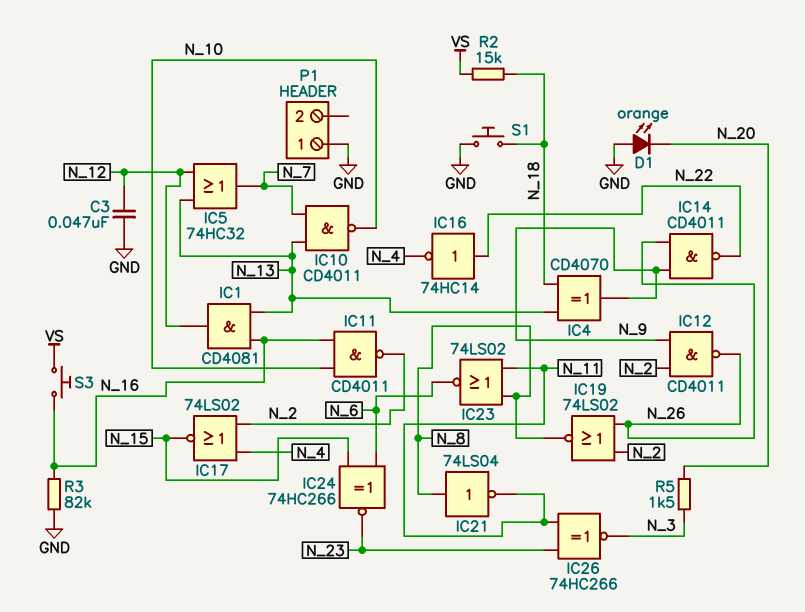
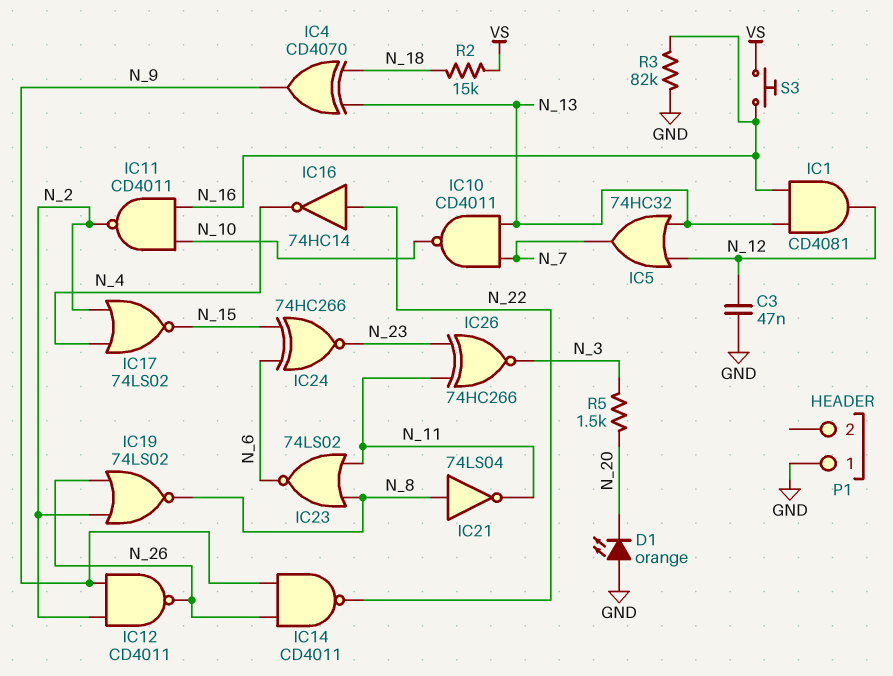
S1: button (GND, N_18) -> none

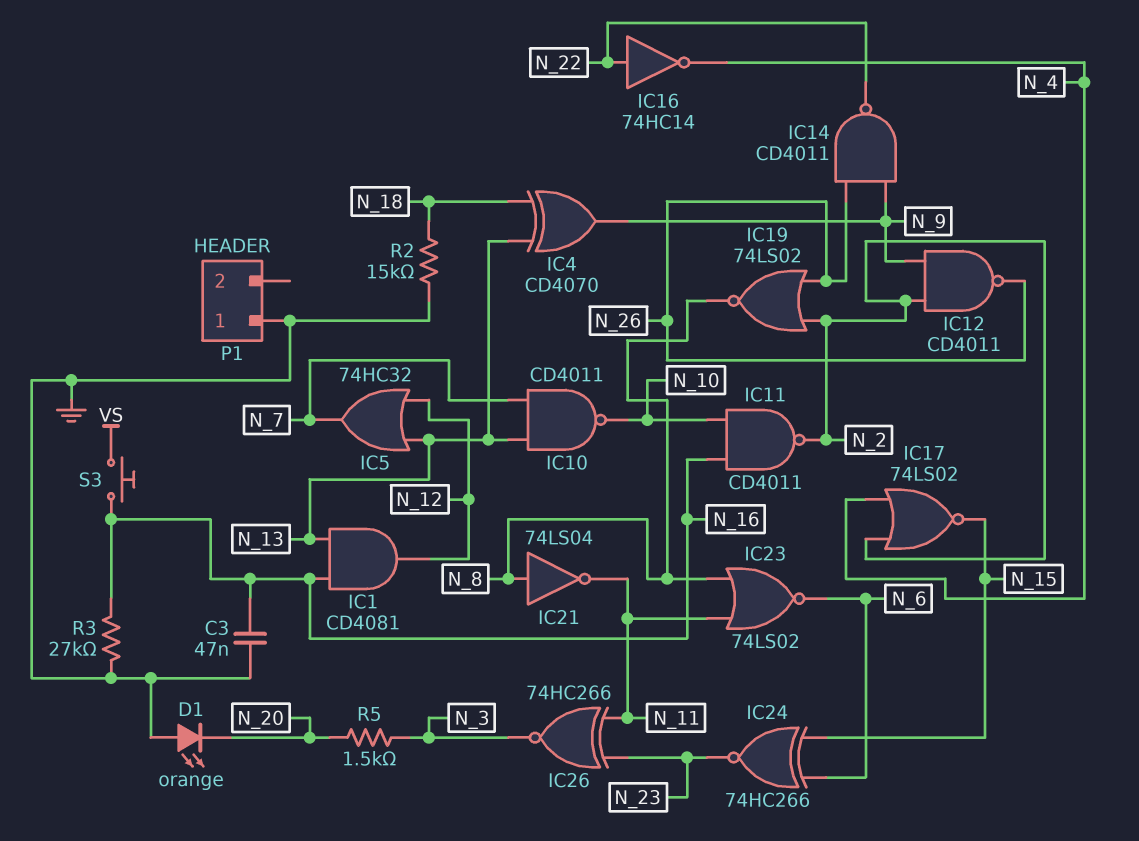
C3: 47nF (GND, N_12) -> 47nF (GND, N_16)
R2: 15k (N_18, VS) -> 15k (GND, N_18)
R3: 82k (GND, N_16) -> 27k (GND, N_16)

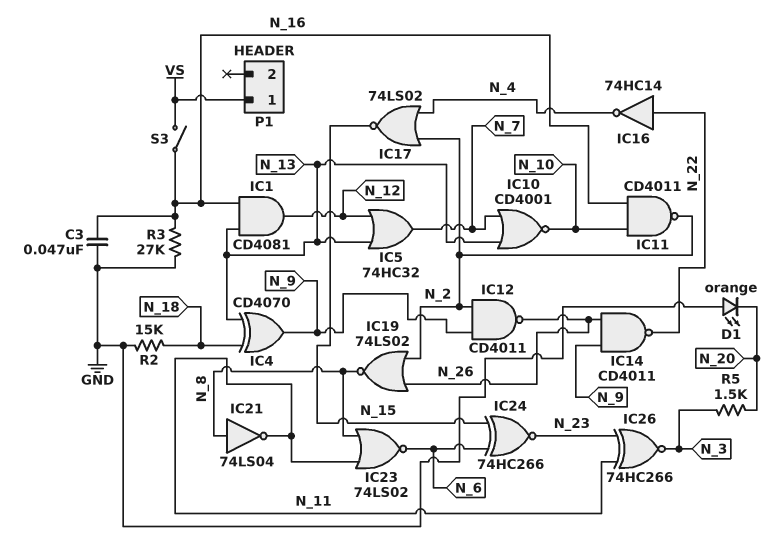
IC10: NAND CD4011 (in N_7, in N_13, out N_10) -> NOR CD4001 (in N_7, in N_13, out N_10)
P1 pin 1: GND -> VS
S3: button (N_16, VS) -> switch (N_16, VS)

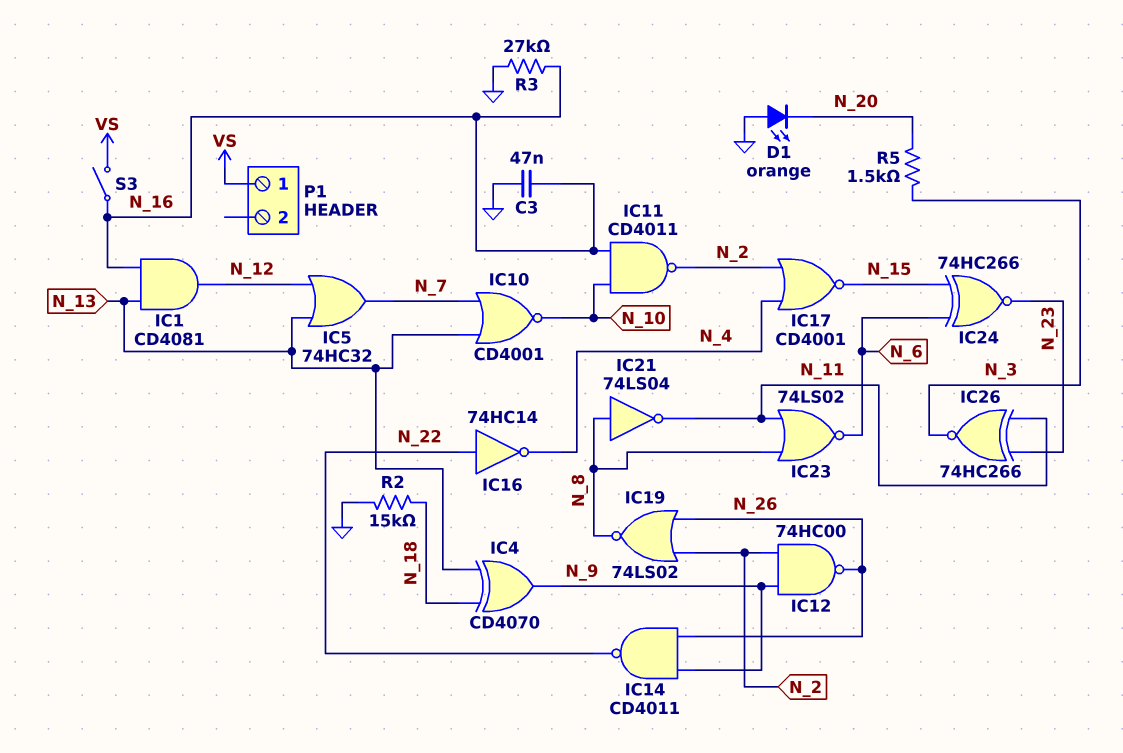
IC12: NAND CD4011 (in N_2, in N_9, out N_26) -> NAND 74HC00 (in N_2, in N_9, out N_26)
IC17: NOR 74LS02 (in N_2, in N_4, out N_15) -> NOR CD4001 (in N_2, in N_4, out N_15)

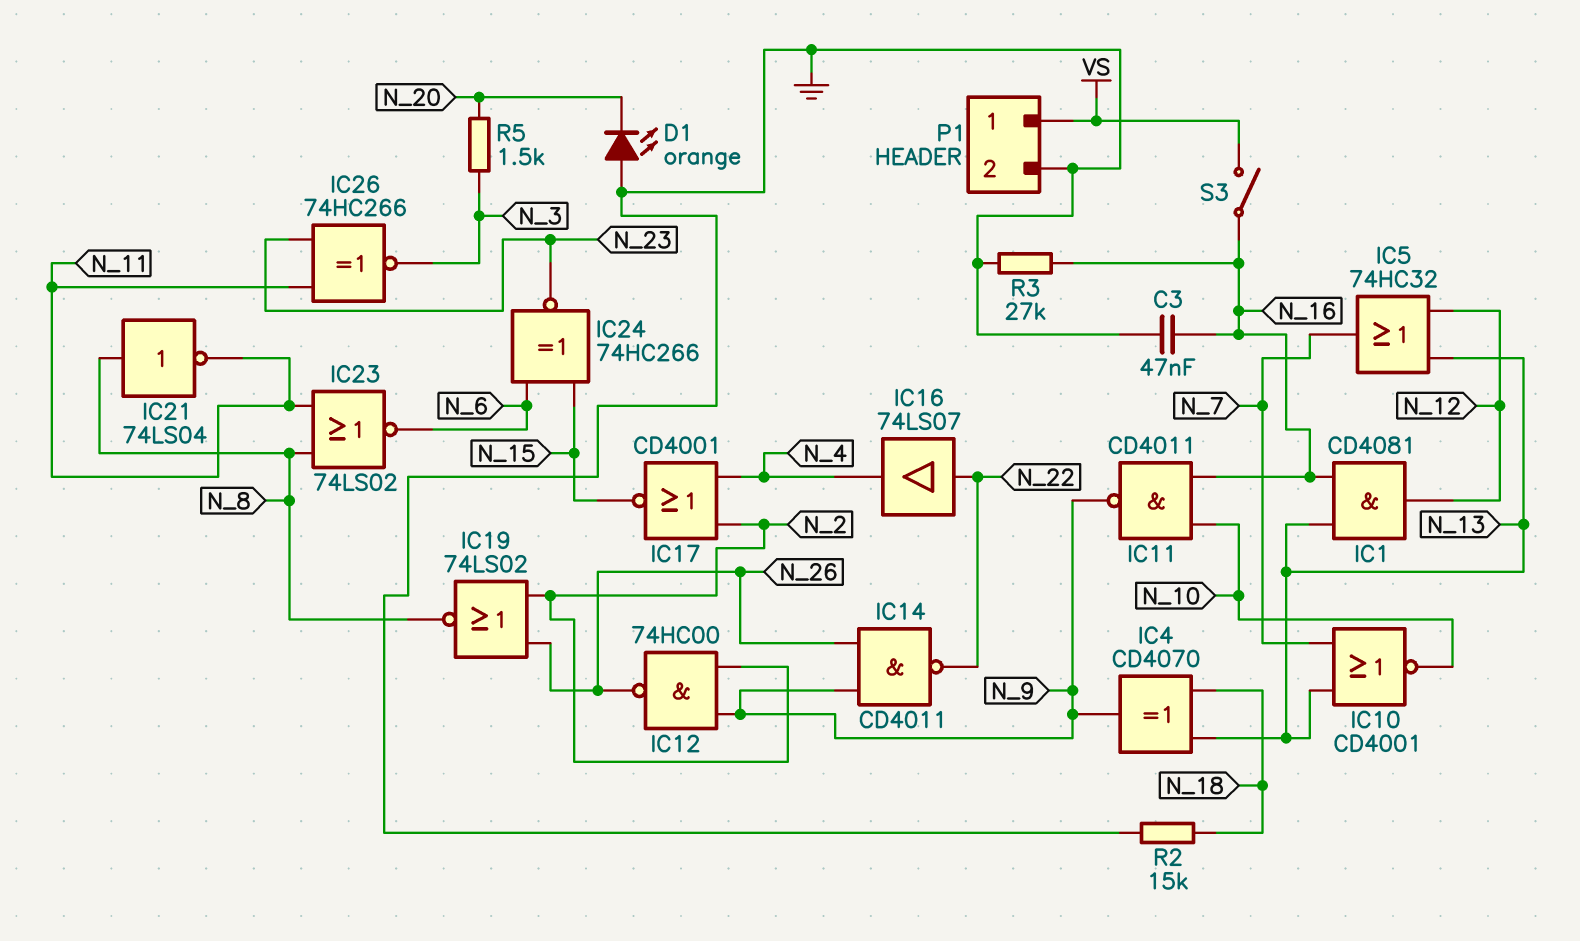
IC11: NAND CD4011 (in N_10, in N_16, out N_2) -> NAND CD4011 (in N_10, in N_16, out N_9)
IC16: NOT 74HC14 (in N_22, out N_4) -> buffer 74LS07 (in N_22, out N_4)
P1 pin 2: none -> GND

